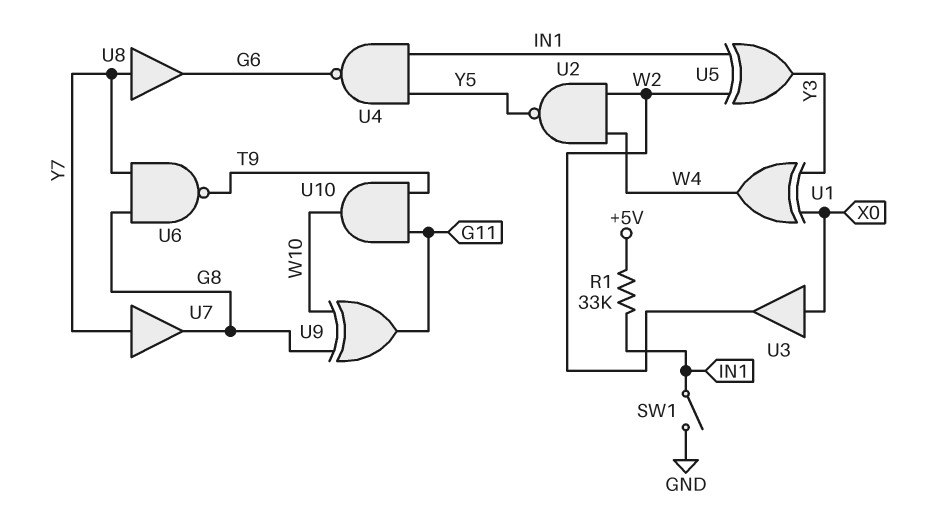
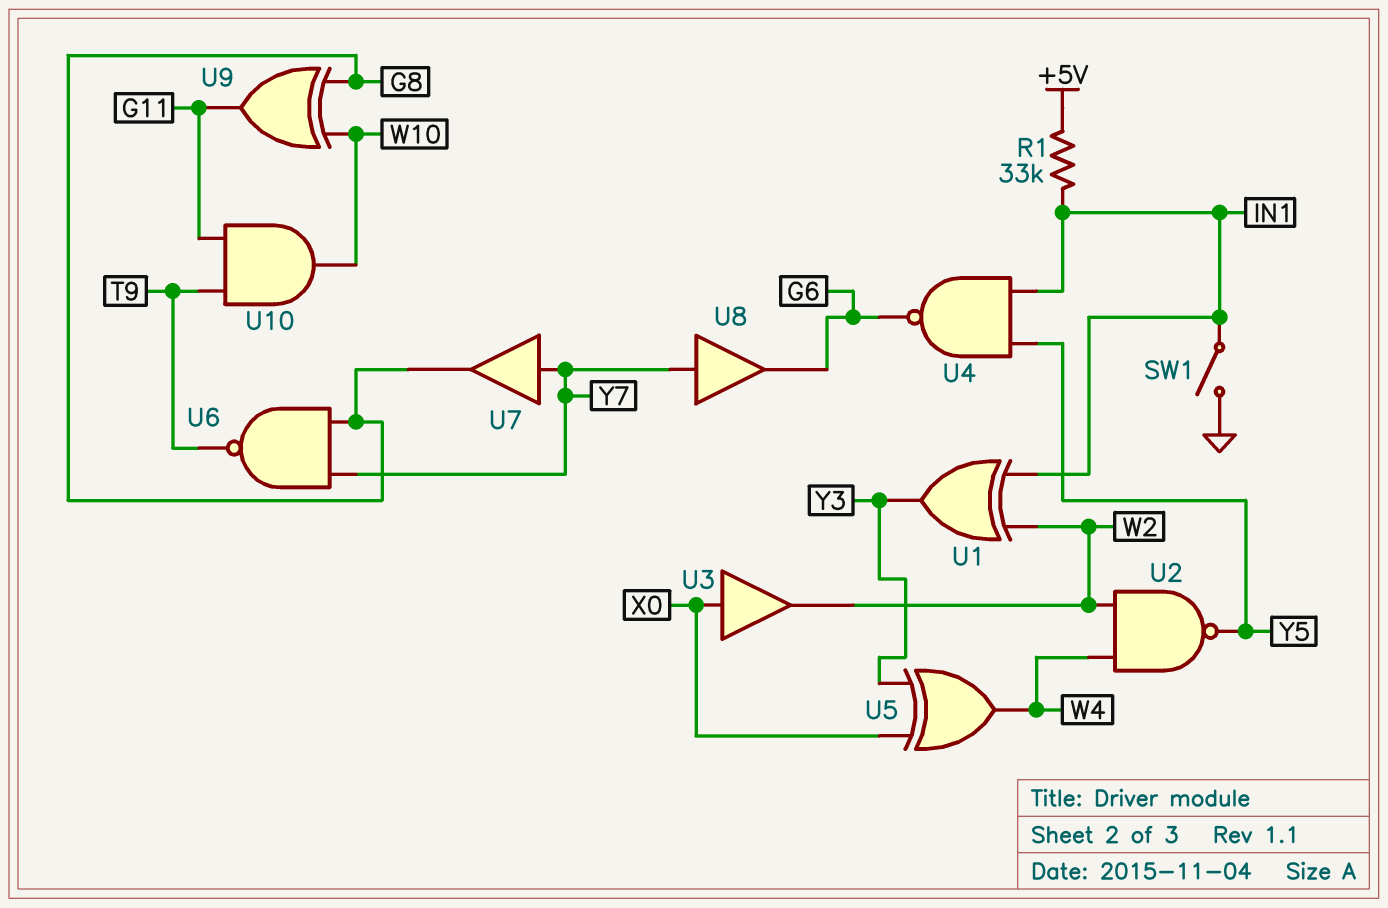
U1: XOR (in X0, in Y3, out W4) -> XOR (in IN1, in W2, out Y3)
U5: XOR (in IN1, in W2, out Y3) -> XOR (in X0, in Y3, out W4)

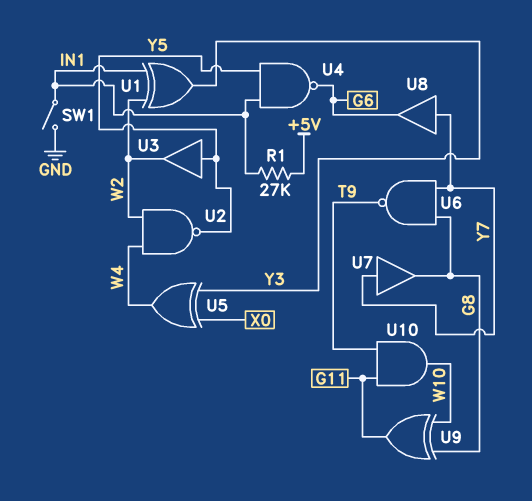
R1: 33k (+5V, IN1) -> 27k (+5V, IN1)
U3: buffer (in X0, out W2) -> buffer (in Y5, out W2)

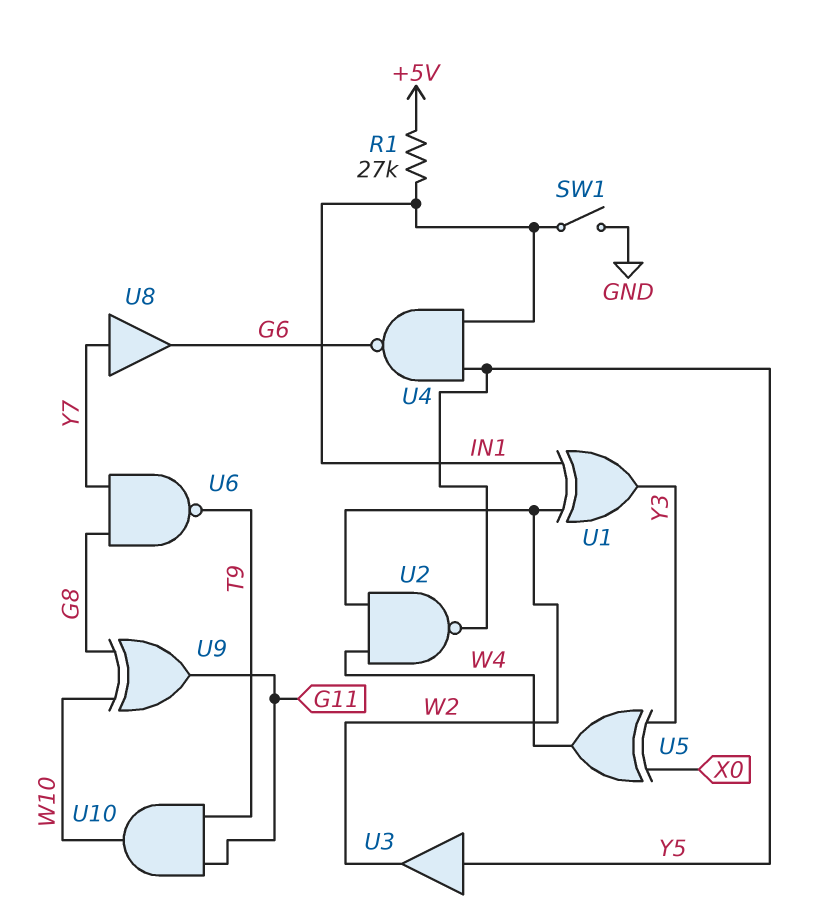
U7: buffer (in Y7, out G8) -> none

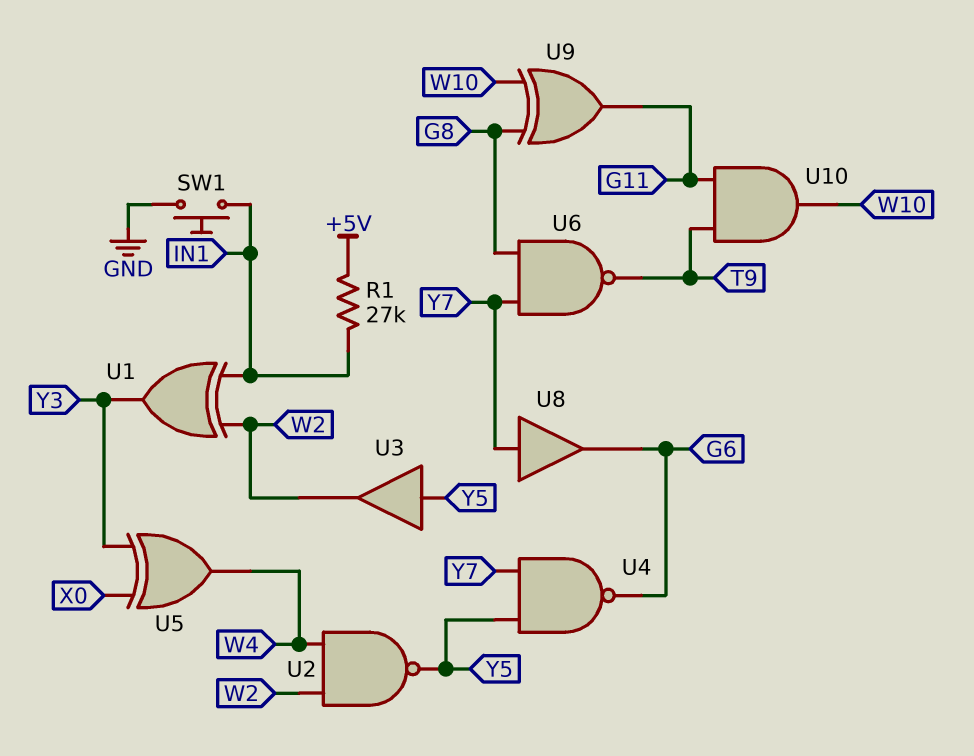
SW1: switch (GND, IN1) -> button (GND, IN1)
U4: NAND (in IN1, in Y5, out G6) -> NAND (in Y5, in Y7, out G6)

